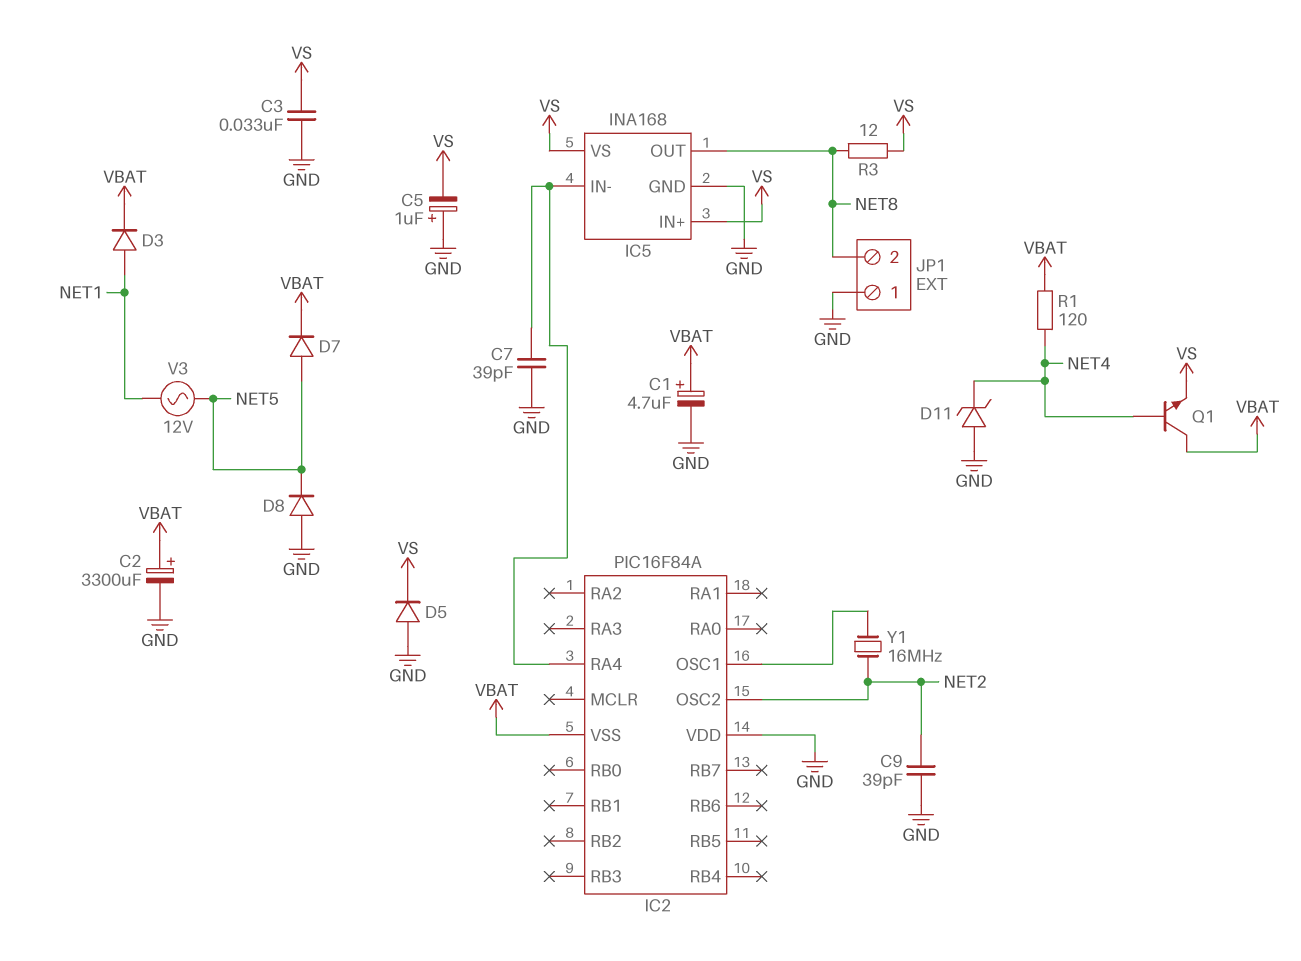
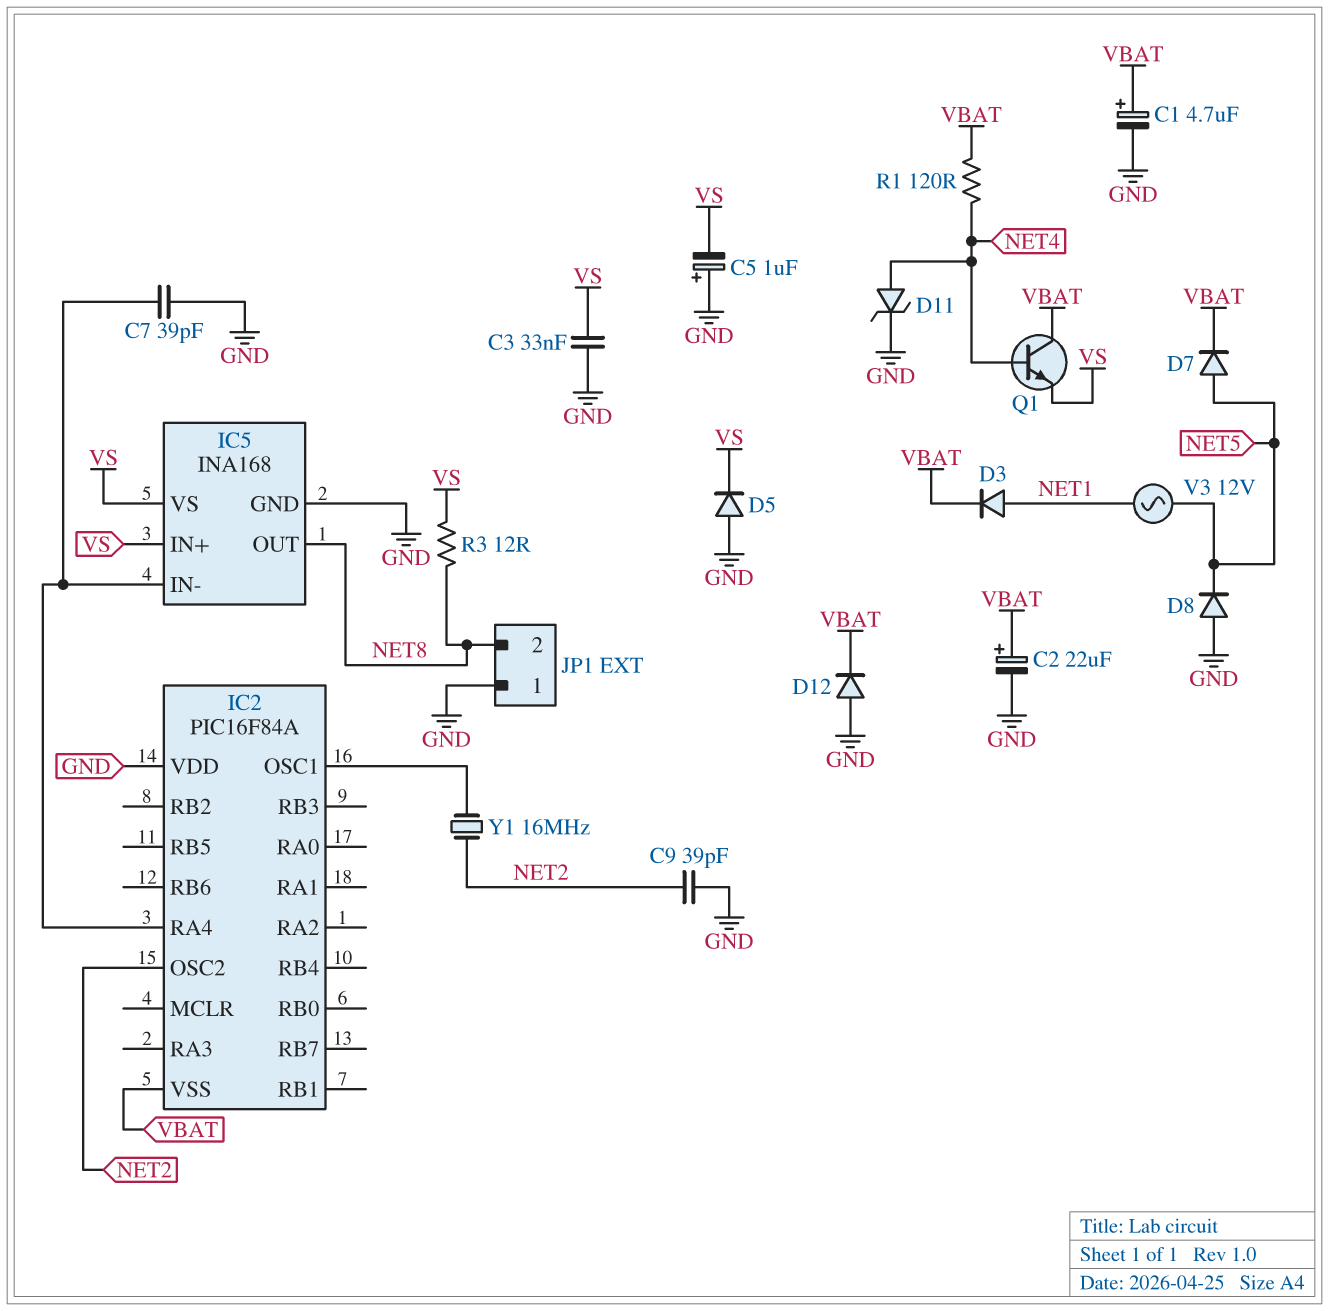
C2: 3300uF (plus VBAT, minus GND) -> 22uF (plus VBAT, minus GND)
D11: zener (A GND, K NET4) -> zener (A NET4, K GND)
D12: none -> diode (A GND, K VBAT)

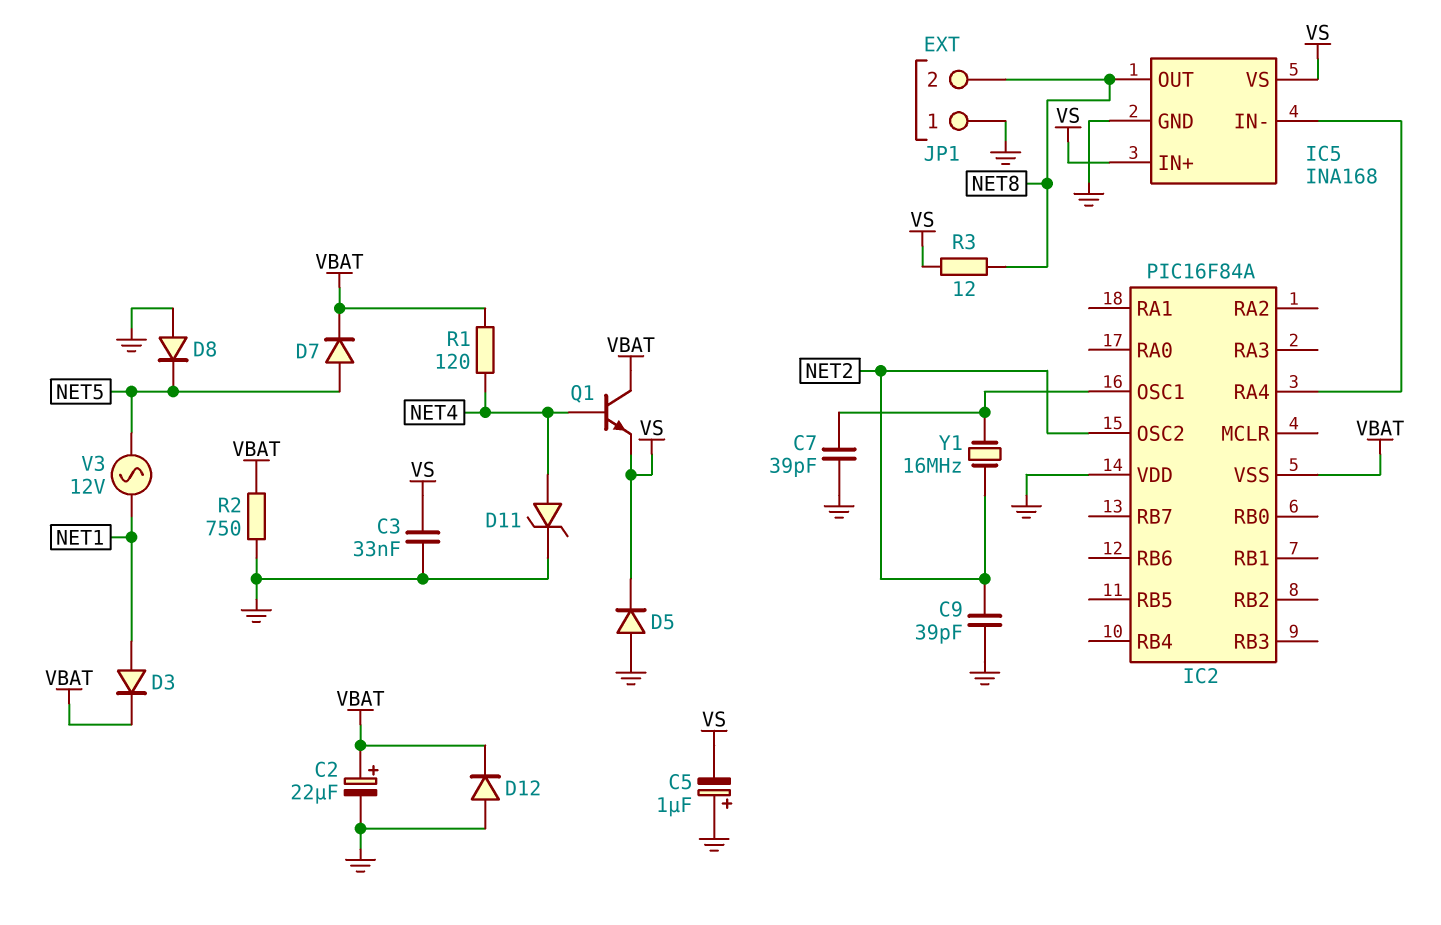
C1: 4.7uF (plus VBAT, minus GND) -> none
C7: 39pF (GND, IC2/RA4) -> 39pF (GND, IC2/OSC1)
R2: none -> 750 (GND, VBAT)

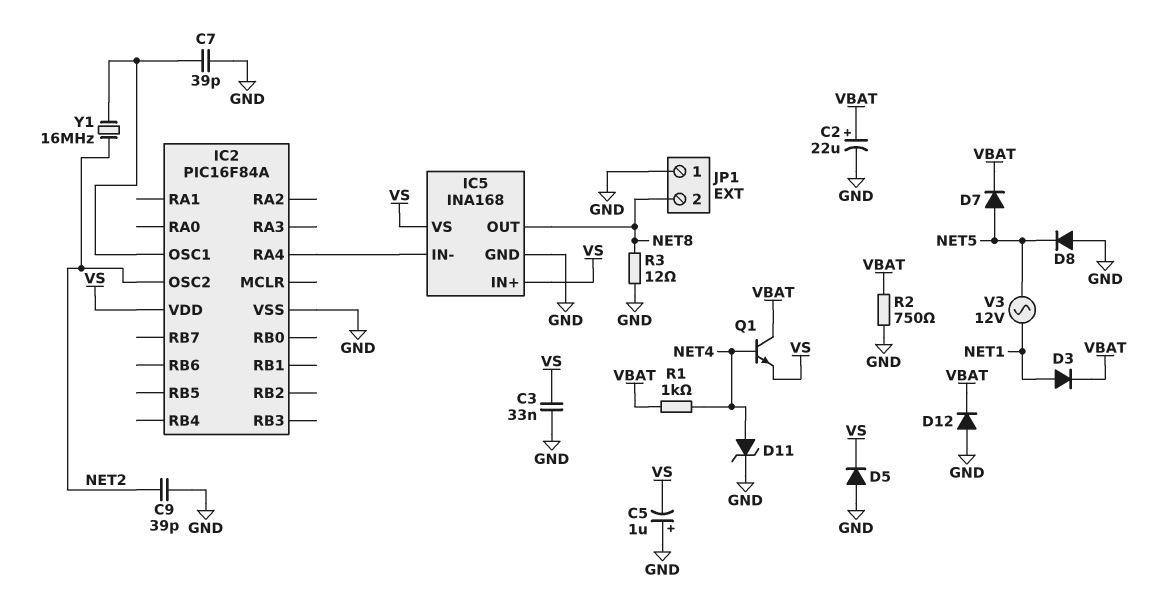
IC2 pin VDD: GND -> VS
IC2 pin VSS: VBAT -> GND
R1: 120 (NET4, VBAT) -> 1k (NET4, VBAT)
R3: 12 (NET8, VS) -> 12 (GND, NET8)

